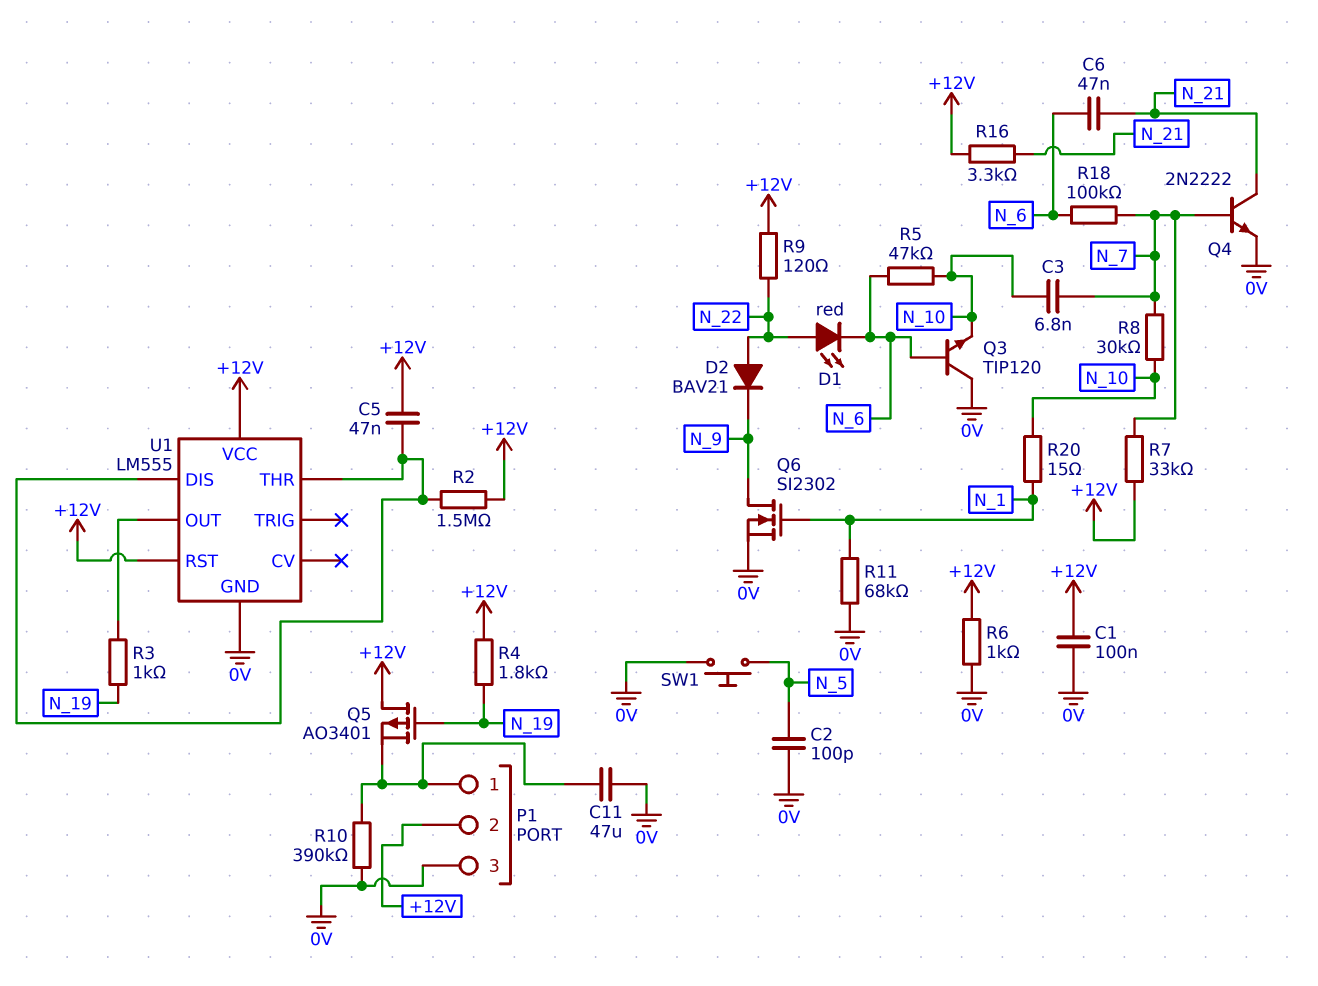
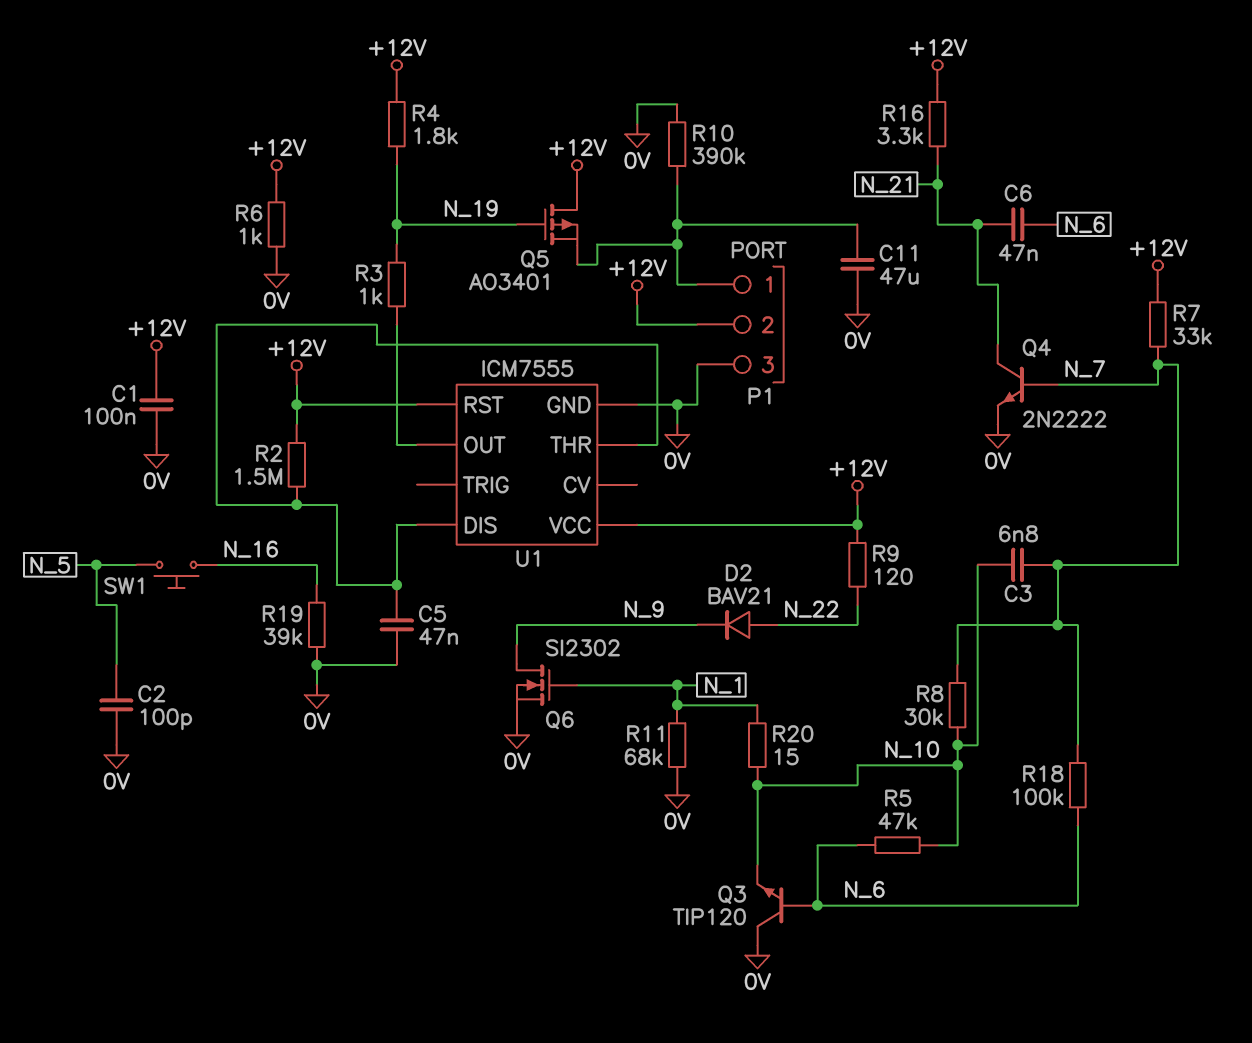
C5: 47nF (+12V, U1/DIS) -> 47nF (0V, U1/DIS)
D1: LED red (A N_22, K N_6) -> none
R19: none -> 39k (0V, N_16)
SW1: button (0V, N_5) -> button (N_5, N_16)
U1: LM555 -> ICM7555

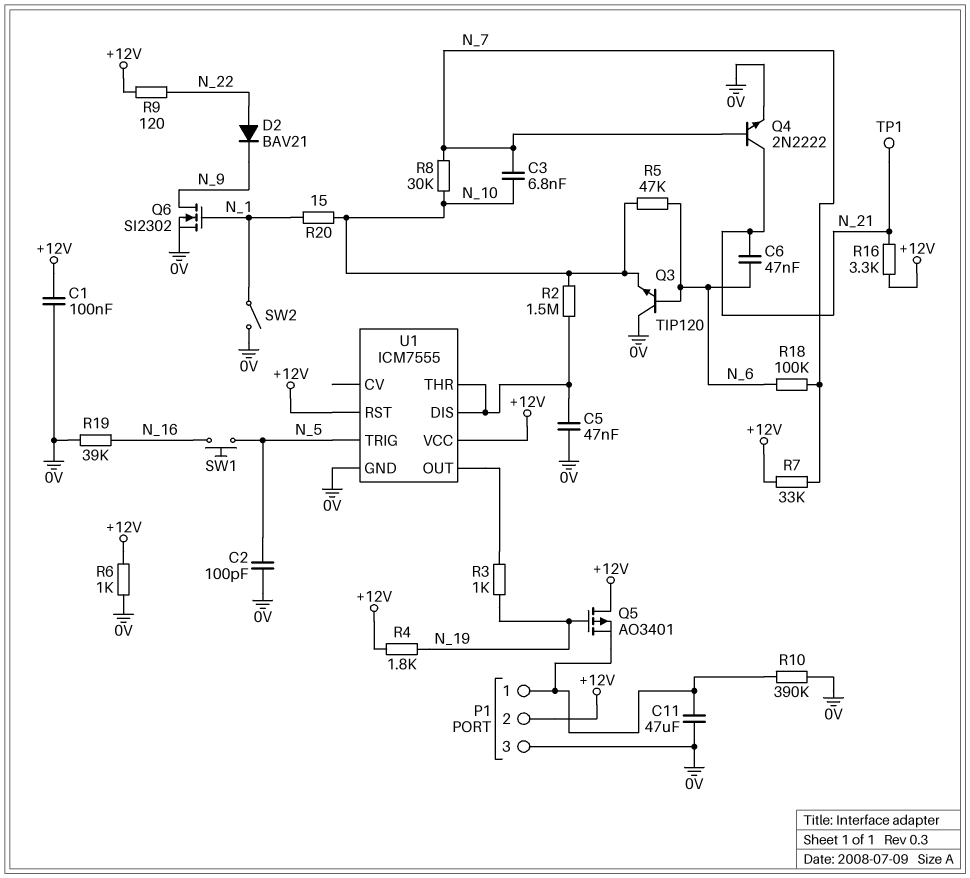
R2: 1.5M (+12V, U1/DIS) -> 1.5M (N_10, U1/DIS)
R11: 68k (0V, N_1) -> none
SW2: none -> switch (0V, N_1)
TP1: none -> test point (N_21)
U1 pin TRIG: none -> N_5

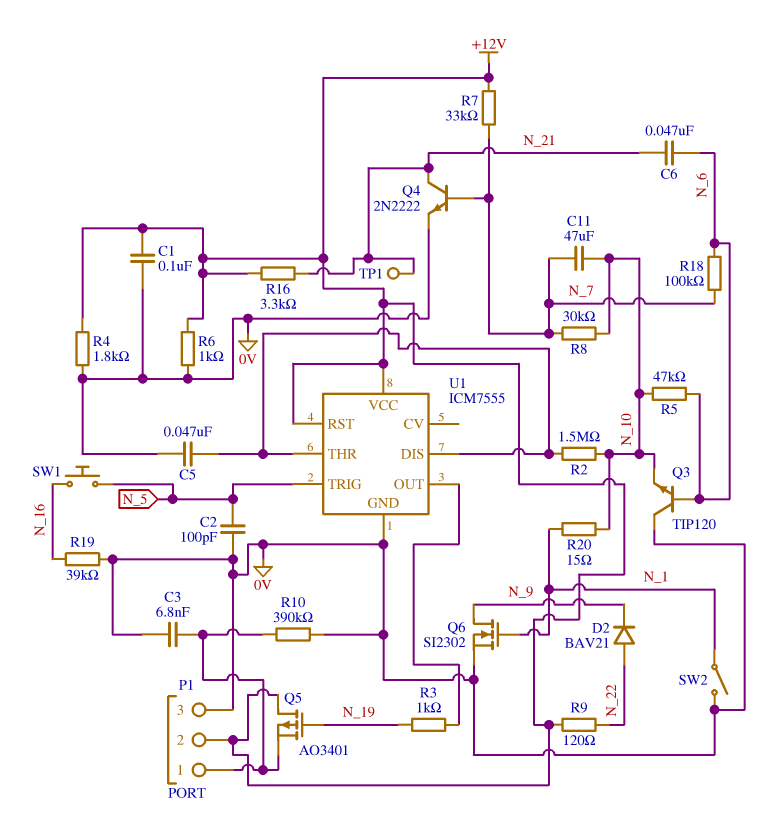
C3: 6.8nF (N_7, N_10) -> 6.8nF (0V, P1/1)
C11: 47uF (0V, P1/1) -> 47uF (N_7, N_10)
R4: 1.8k (+12V, N_19) -> 1.8k (+12V, 0V)

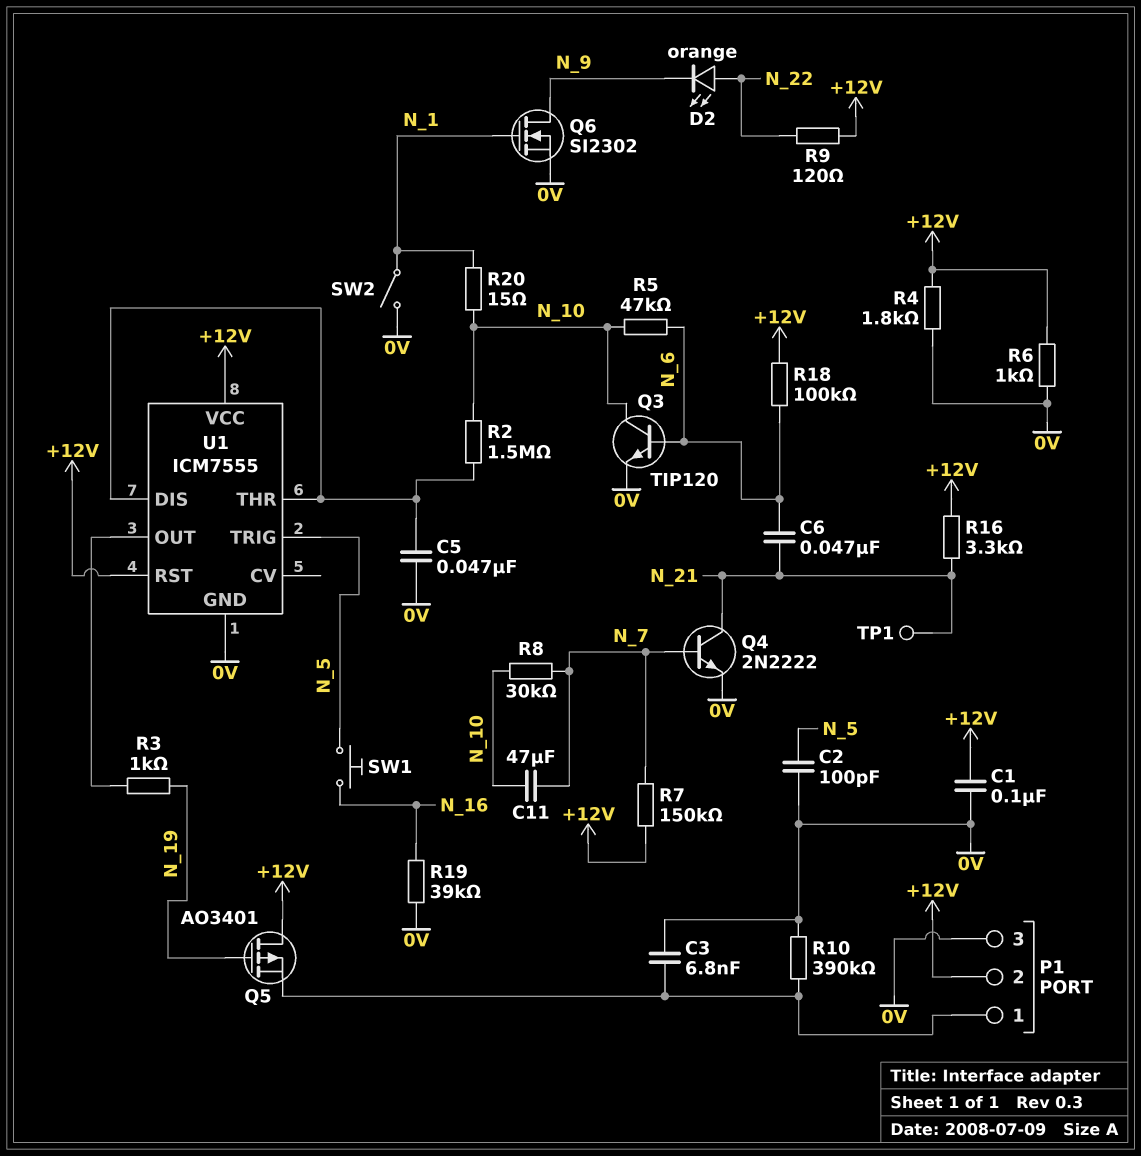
D2: diode BAV21 (A N_22, K N_9) -> LED orange (A N_22, K N_9)
Q3: NPN TIP120 (B N_6, C 0V, E N_10) -> NPN TIP120 (B N_6, C N_10, E 0V)
R7: 33k (+12V, N_7) -> 150k (+12V, N_7)
R18: 100k (N_6, N_7) -> 100k (+12V, N_6)

